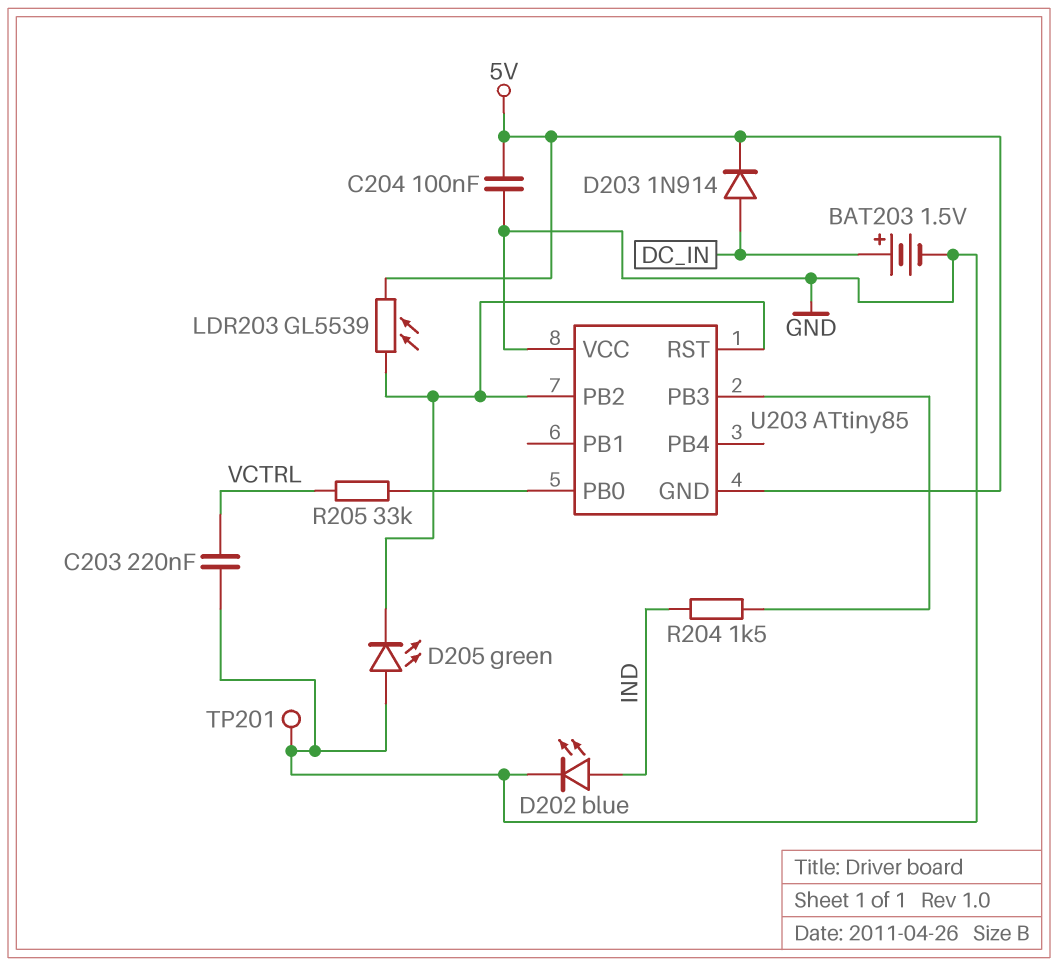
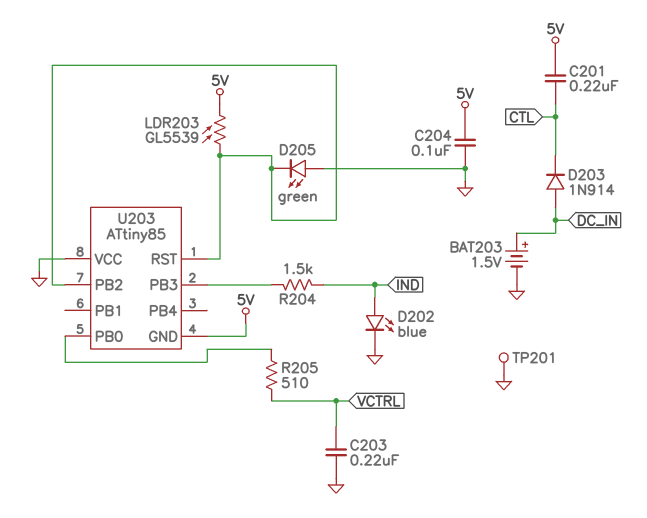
C201: none -> 220nF (5V, CTL)
D203: diode 1N914 (A DC_IN, K 5V) -> diode 1N914 (A DC_IN, K CTL)
R205: 33k (U203/PB0, VCTRL) -> 510 (U203/PB0, VCTRL)

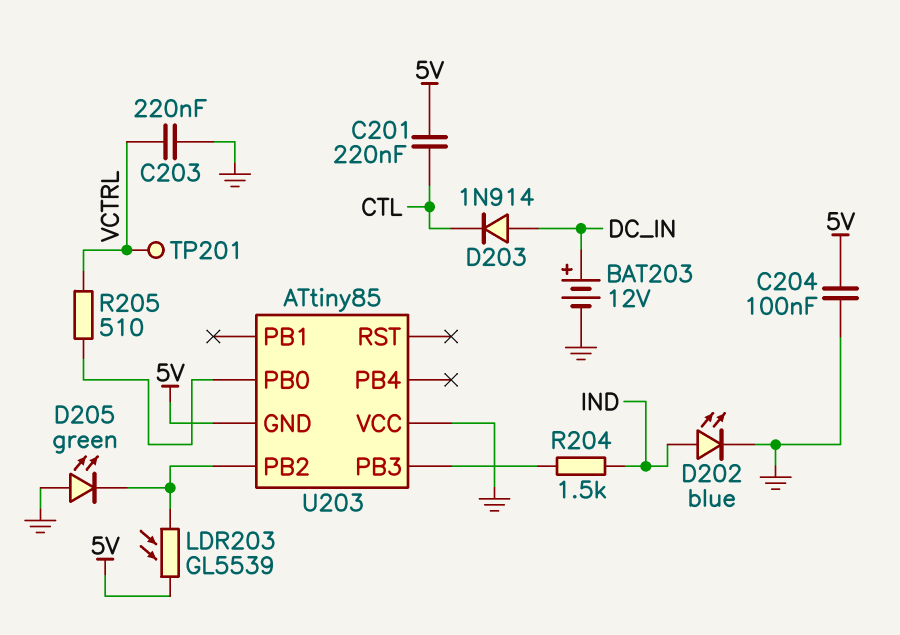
BAT203: 1.5V (plus DC_IN, minus GND) -> 12V (plus DC_IN, minus GND)
TP201: test point (GND) -> test point (VCTRL)
U203 pin RST: U203/PB2 -> none

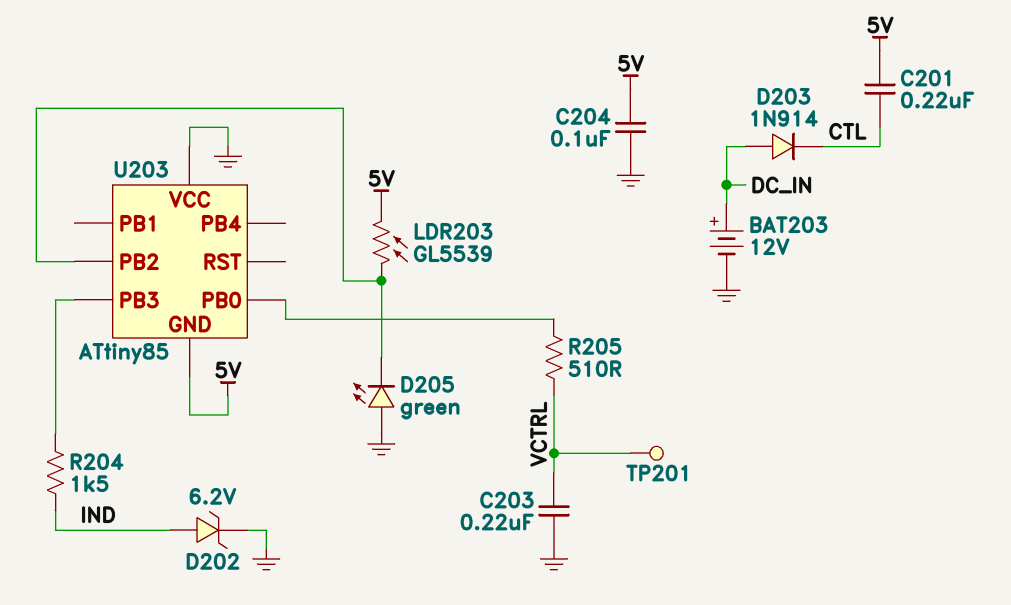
D202: LED blue (A IND, K GND) -> zener 6.2V (A IND, K GND)

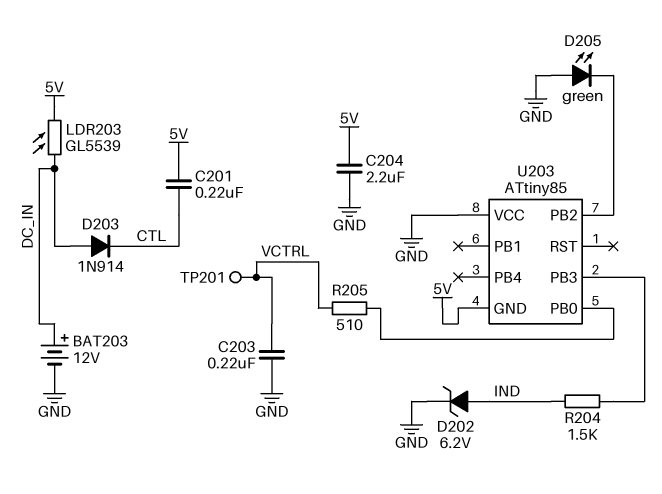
C204: 100nF (5V, GND) -> 2.2uF (5V, GND)
LDR203: GL5539 (5V, U203/PB2) -> GL5539 (5V, DC_IN)

